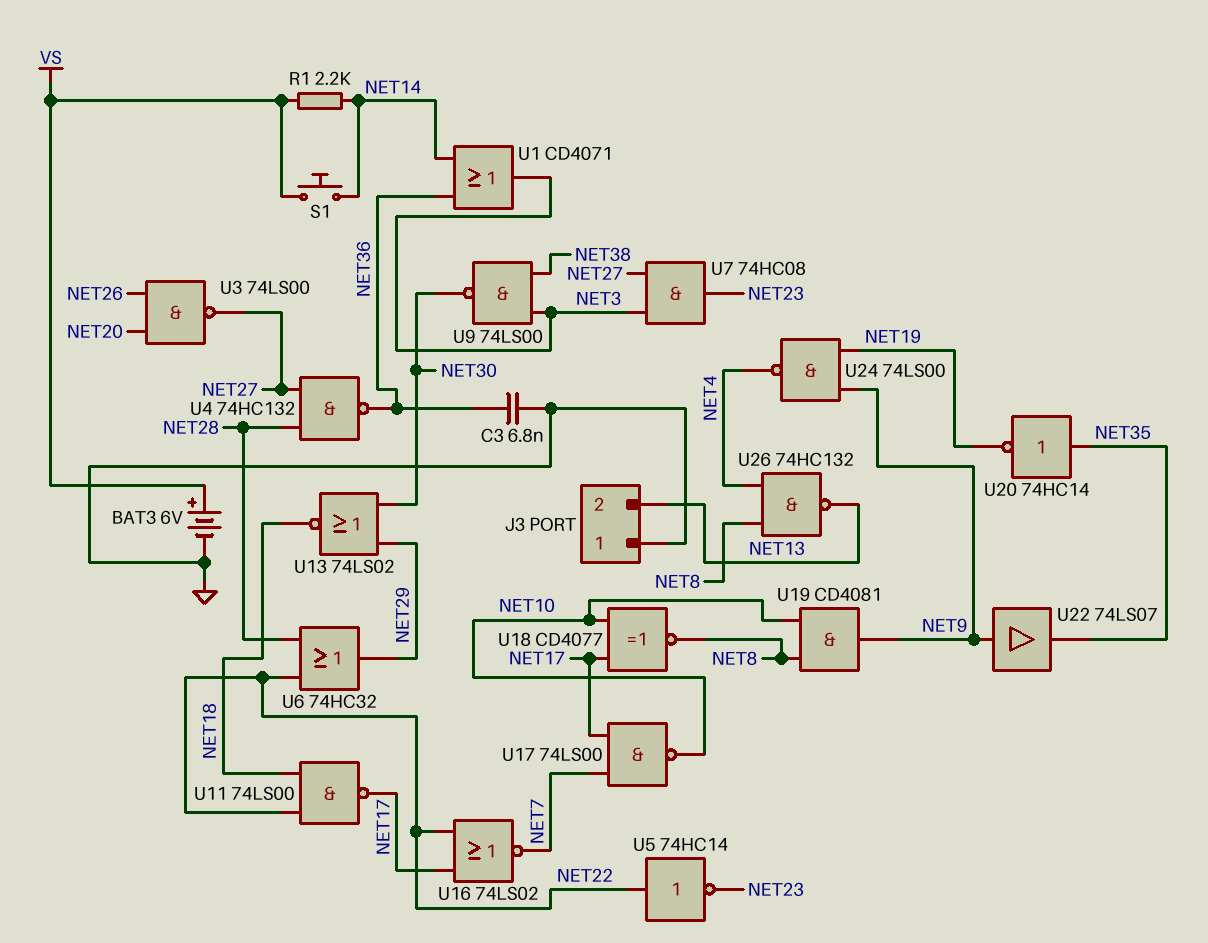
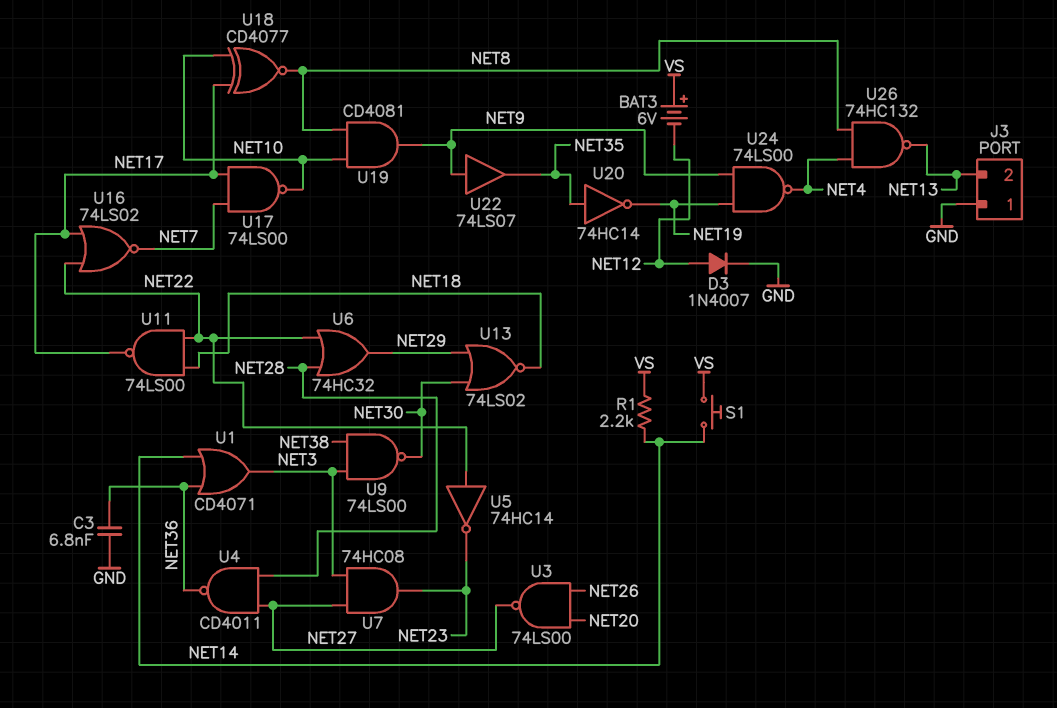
BAT3: 6V (plus VS, minus GND) -> 6V (plus VS, minus NET12)
D3: none -> diode 1N4007 (A NET12, K GND)
U4: NAND 74HC132 (in NET27, in NET28, out NET36) -> NAND CD4011 (in NET27, in NET28, out NET36)

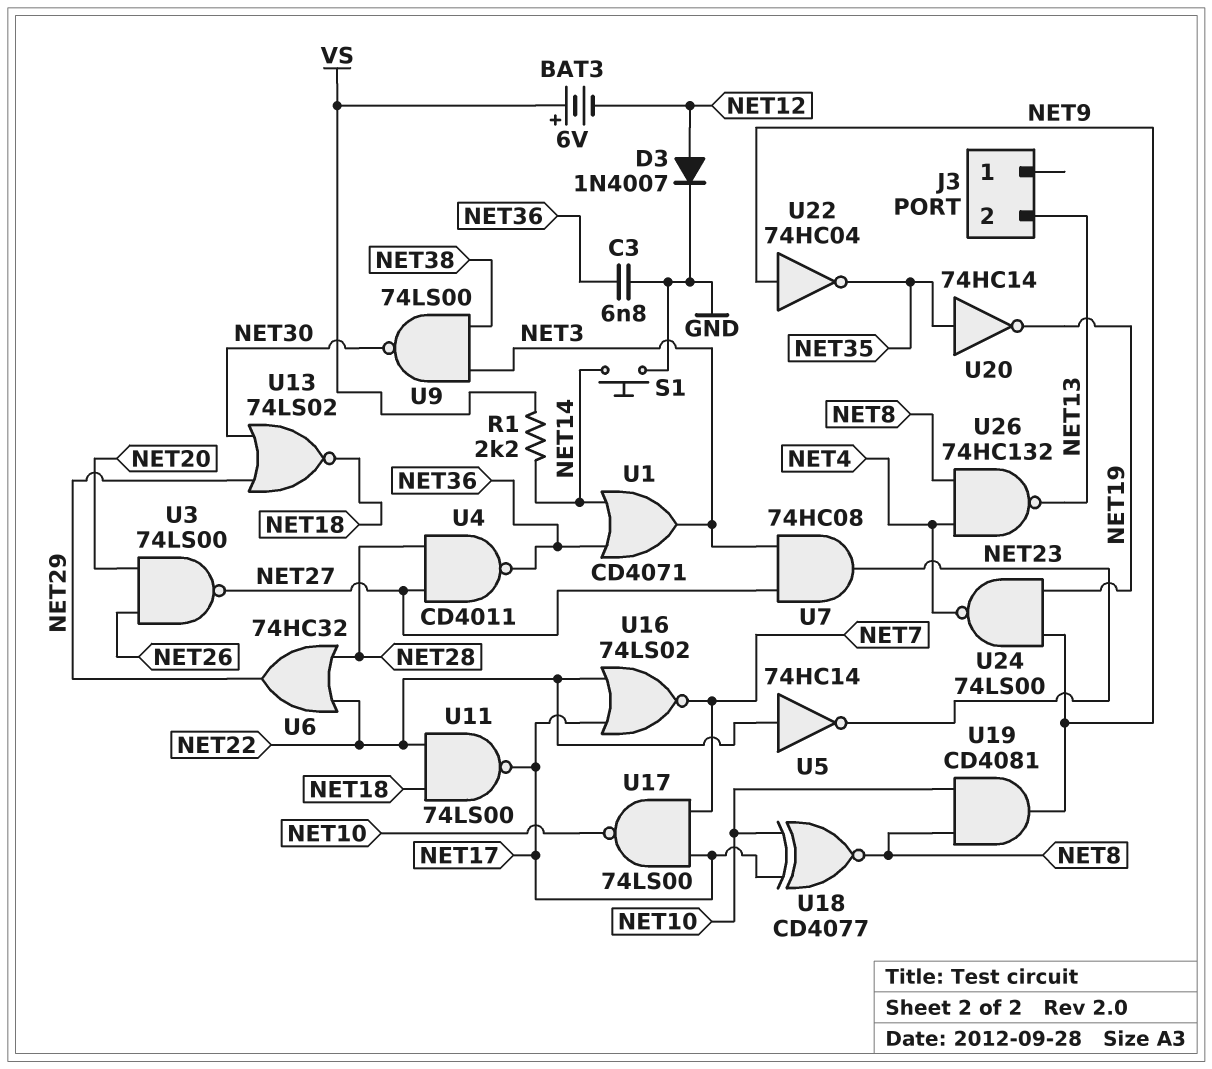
J3 pin 1: GND -> none
S1: button (NET14, VS) -> button (GND, NET14)
U22: buffer 74LS07 (in NET9, out NET35) -> NOT 74HC04 (in NET9, out NET35)

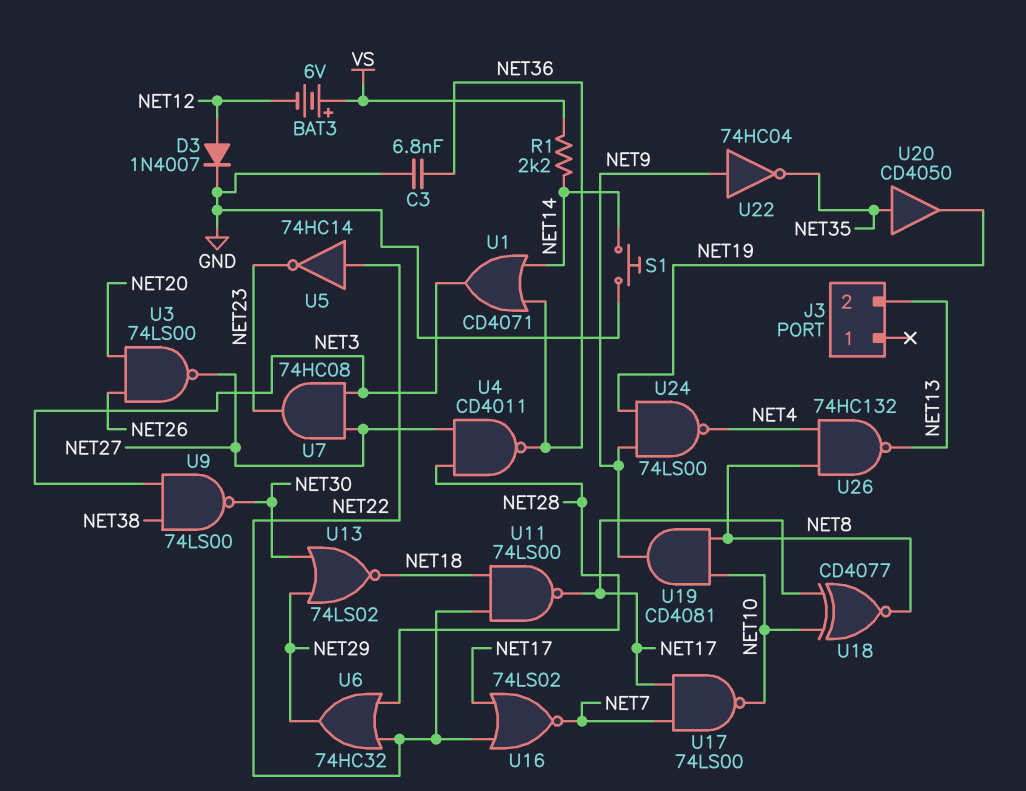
U20: NOT 74HC14 (in NET35, out NET19) -> buffer CD4050 (in NET35, out NET19)

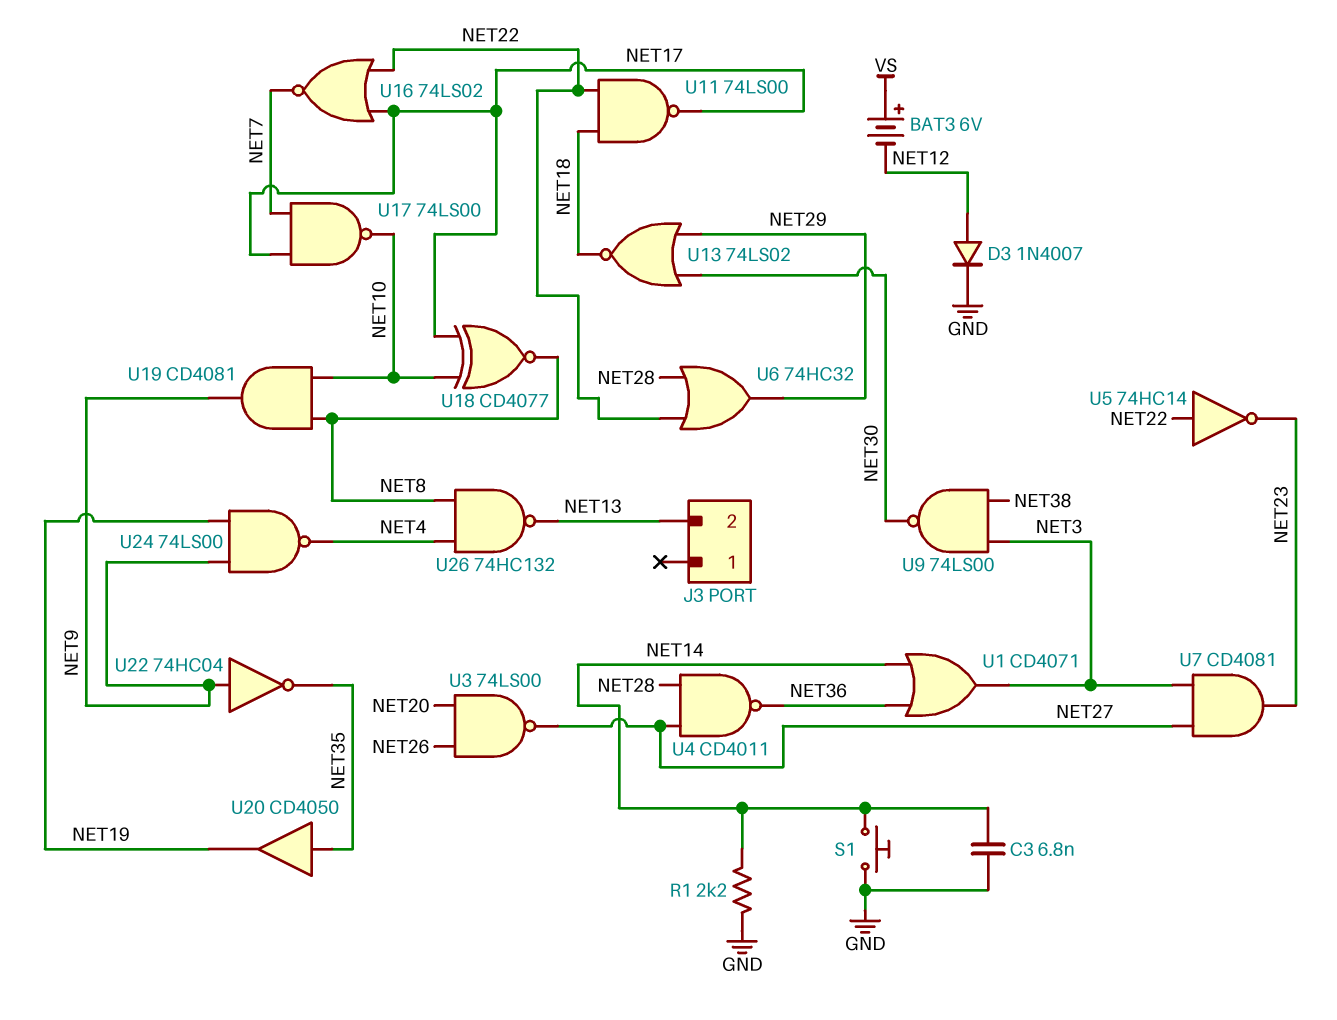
C3: 6.8nF (GND, NET36) -> 6.8nF (GND, NET14)
R1: 2.2k (NET14, VS) -> 2.2k (GND, NET14)
U7: AND 74HC08 (in NET3, in NET27, out NET23) -> AND CD4081 (in NET3, in NET27, out NET23)

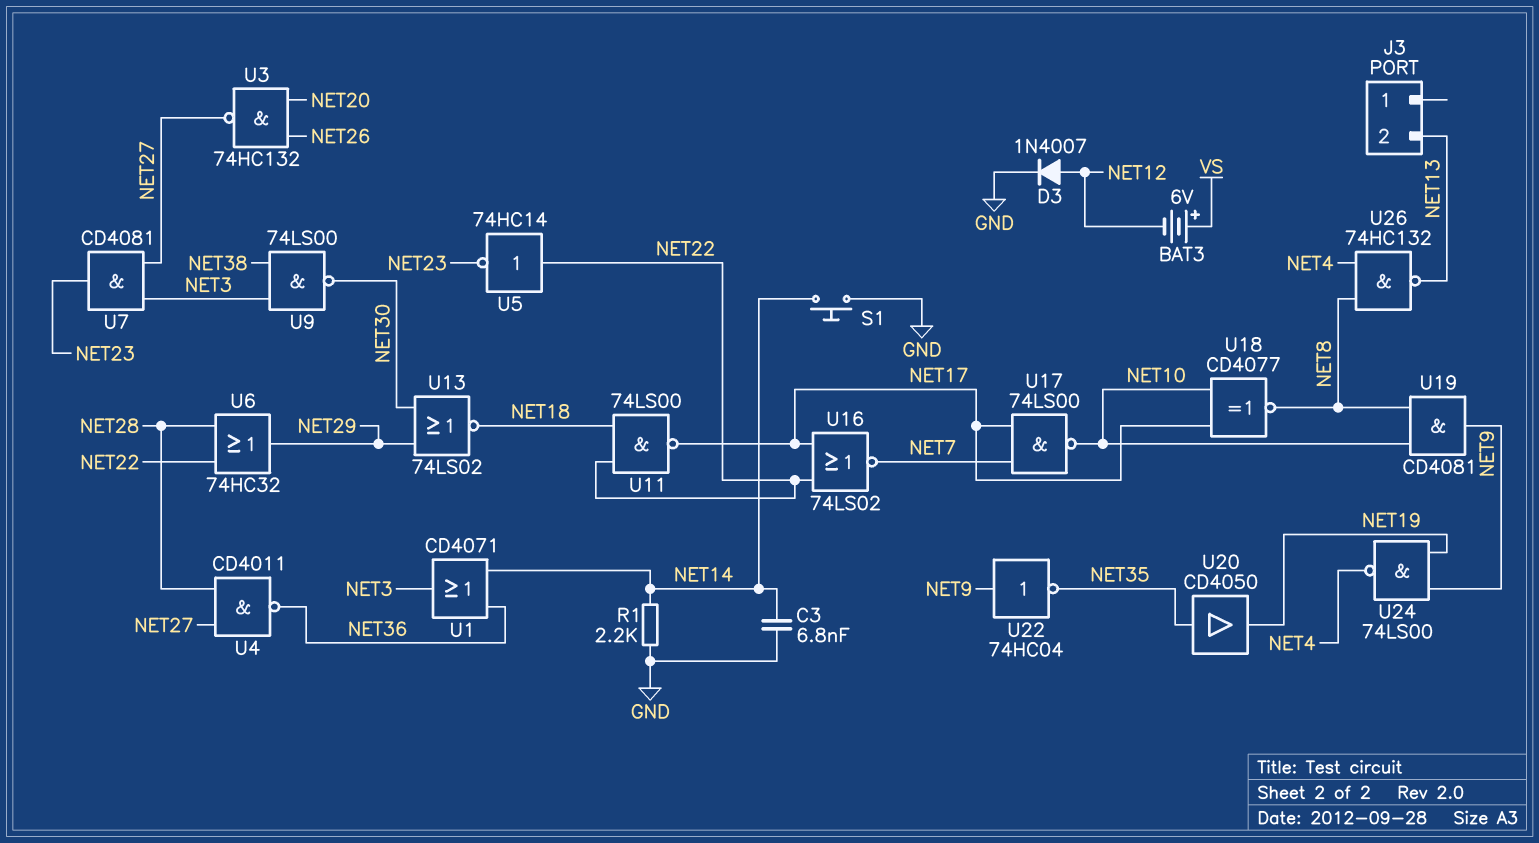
U3: NAND 74LS00 (in NET20, in NET26, out NET27) -> NAND 74HC132 (in NET20, in NET26, out NET27)

